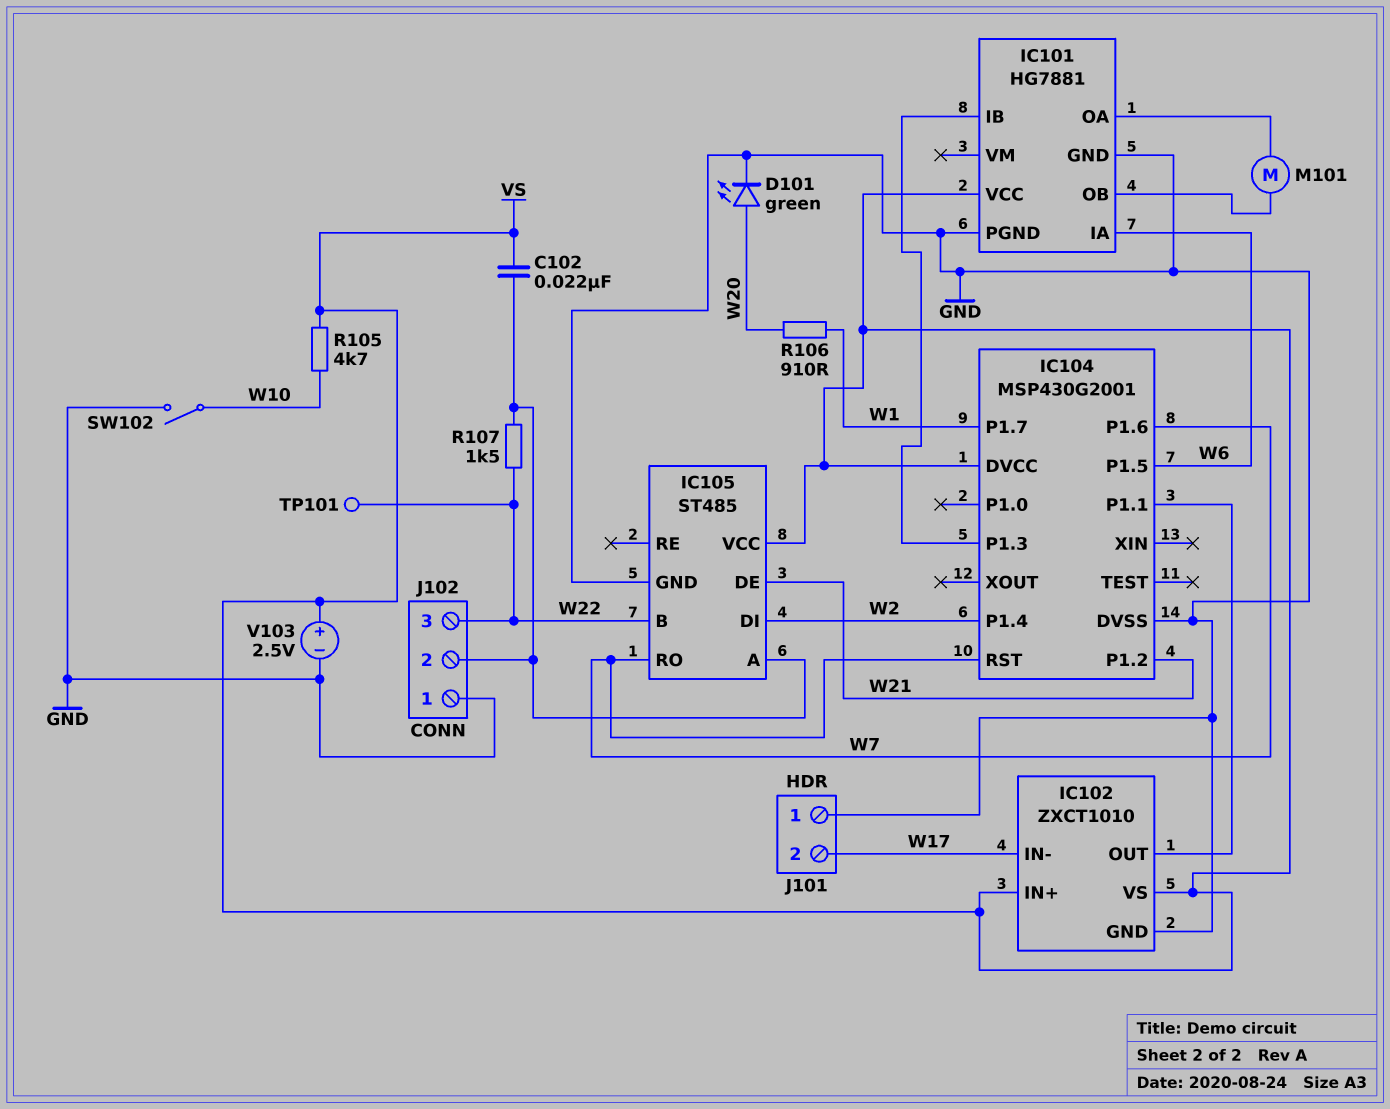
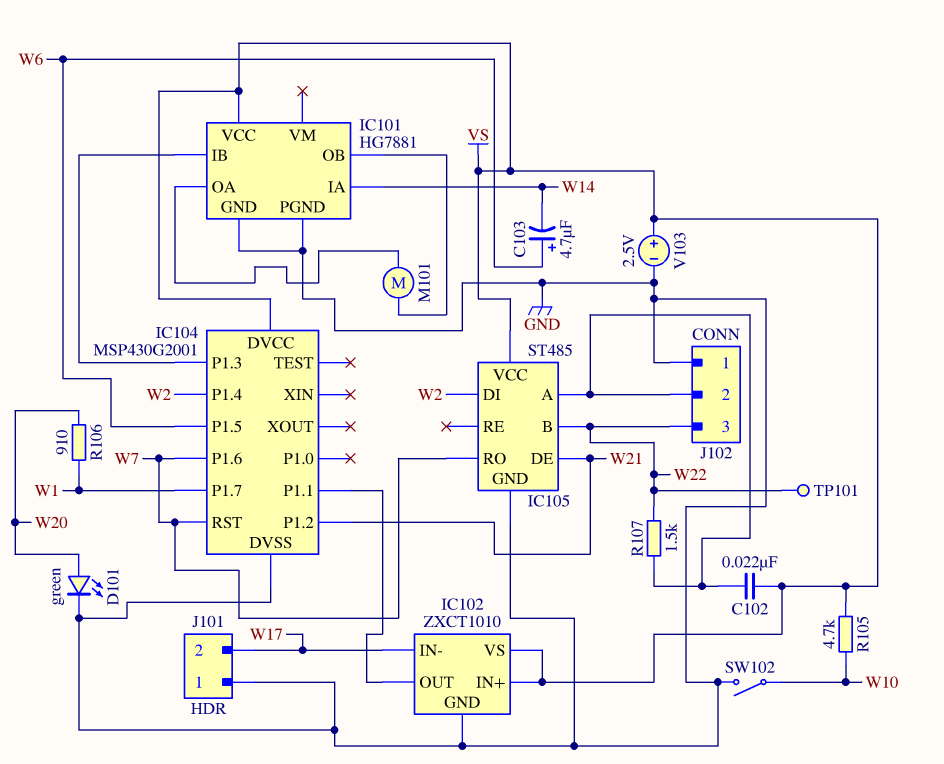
C103: none -> 4.7uF (plus W6, minus W14)
IC101 pin IA: W6 -> W14

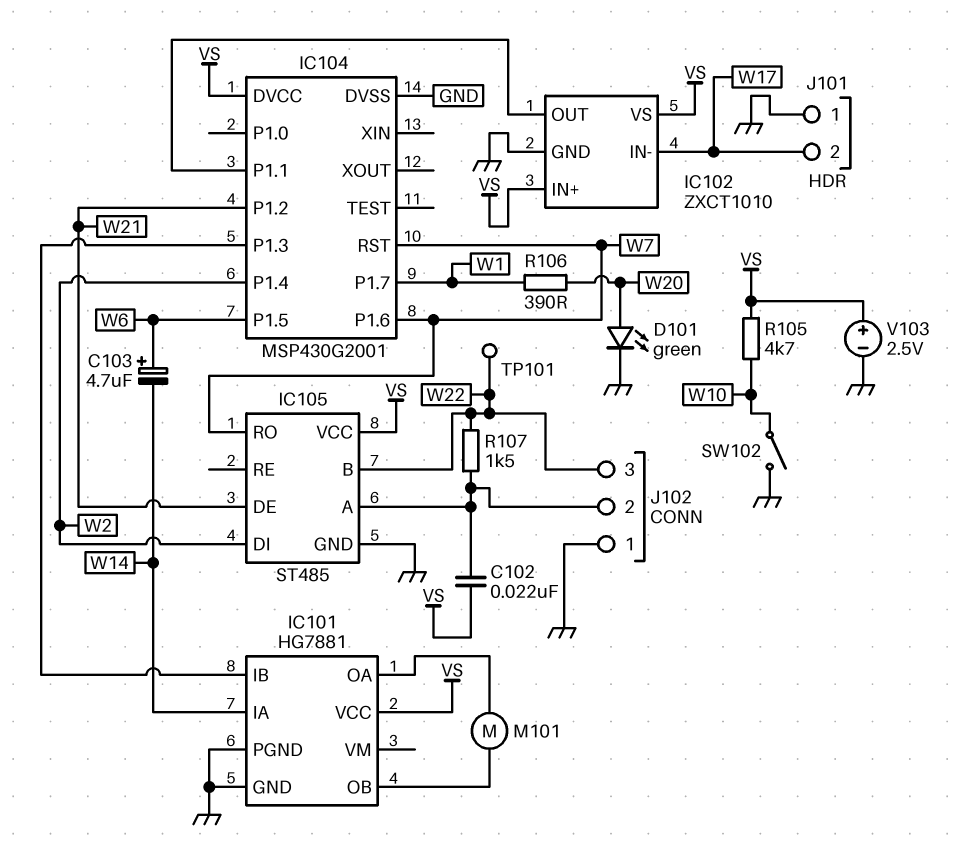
R106: 910 (W1, W20) -> 390 (W1, W20)

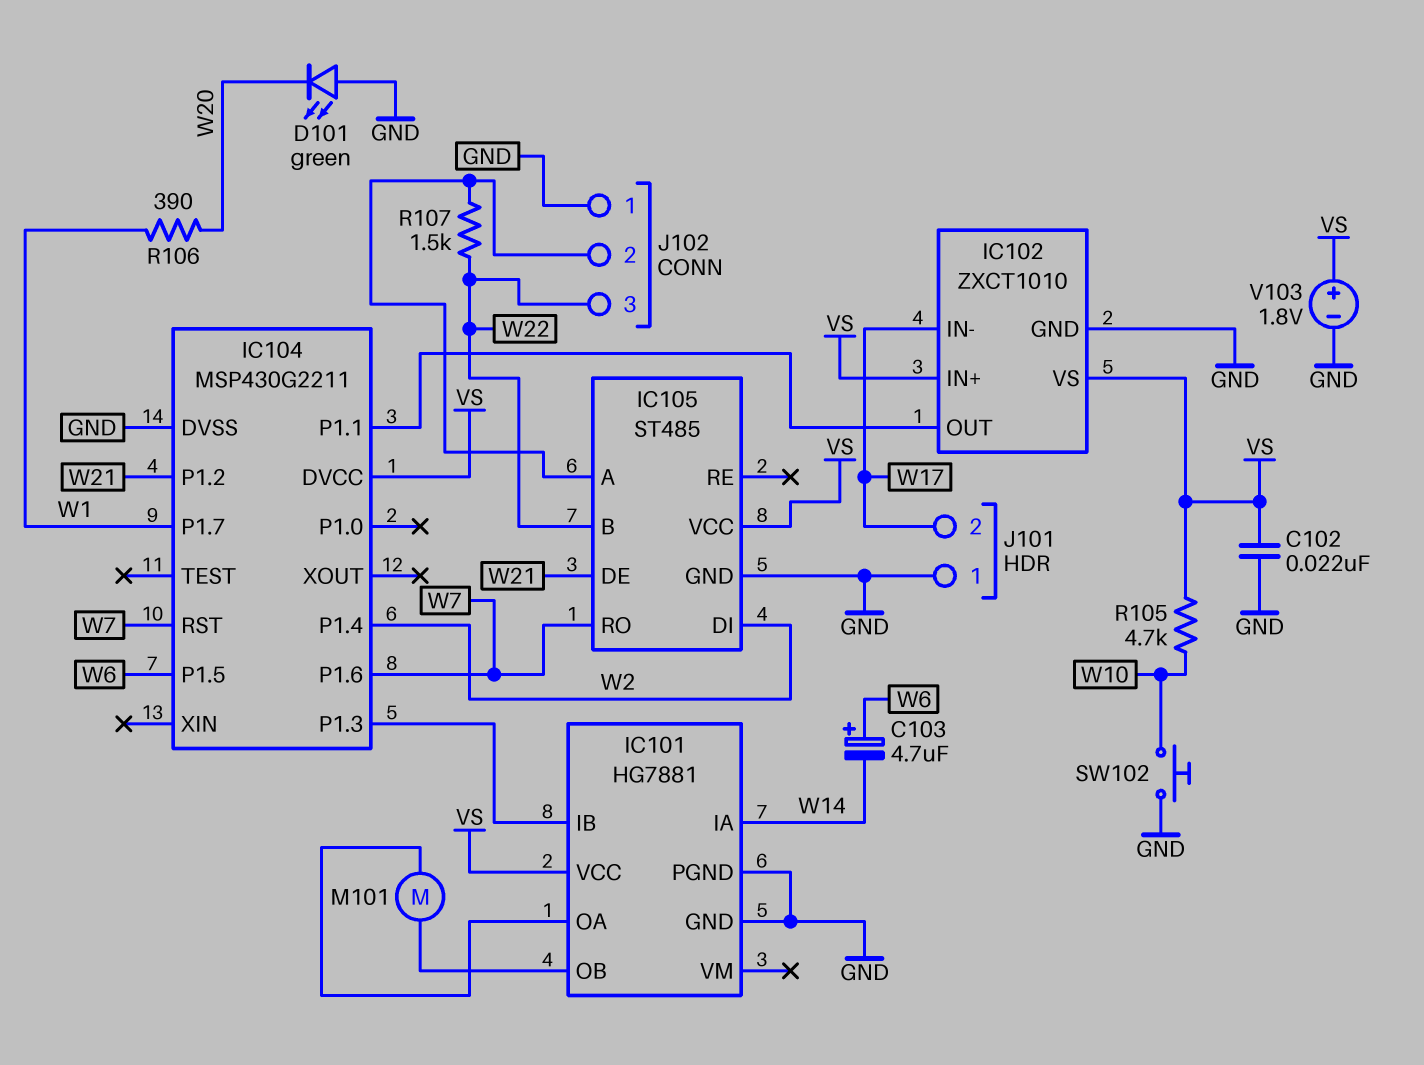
C102: 22nF (IC105/A, VS) -> 22nF (GND, VS)
D101: LED green (A W20, K GND) -> LED green (A GND, K W20)
IC104: MSP430G2001 -> MSP430G2211
SW102: switch (GND, W10) -> button (GND, W10)
TP101: test point (W22) -> none
V103: 2.5V (plus VS, minus GND) -> 1.8V (plus VS, minus GND)

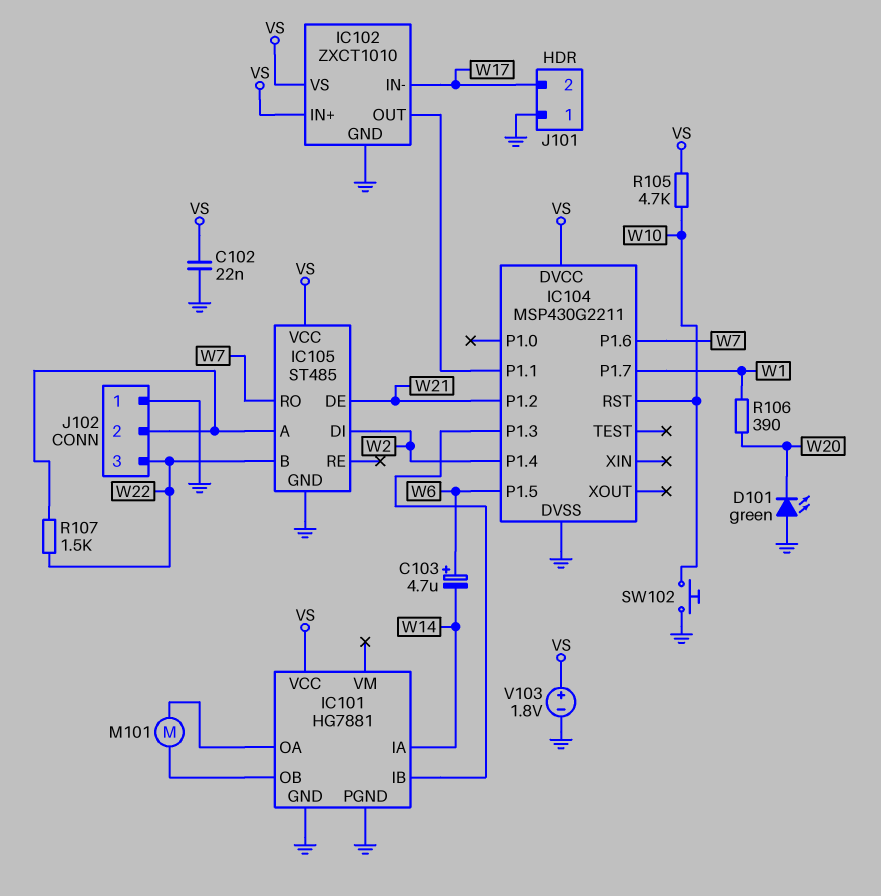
IC104 pin RST: W7 -> W10

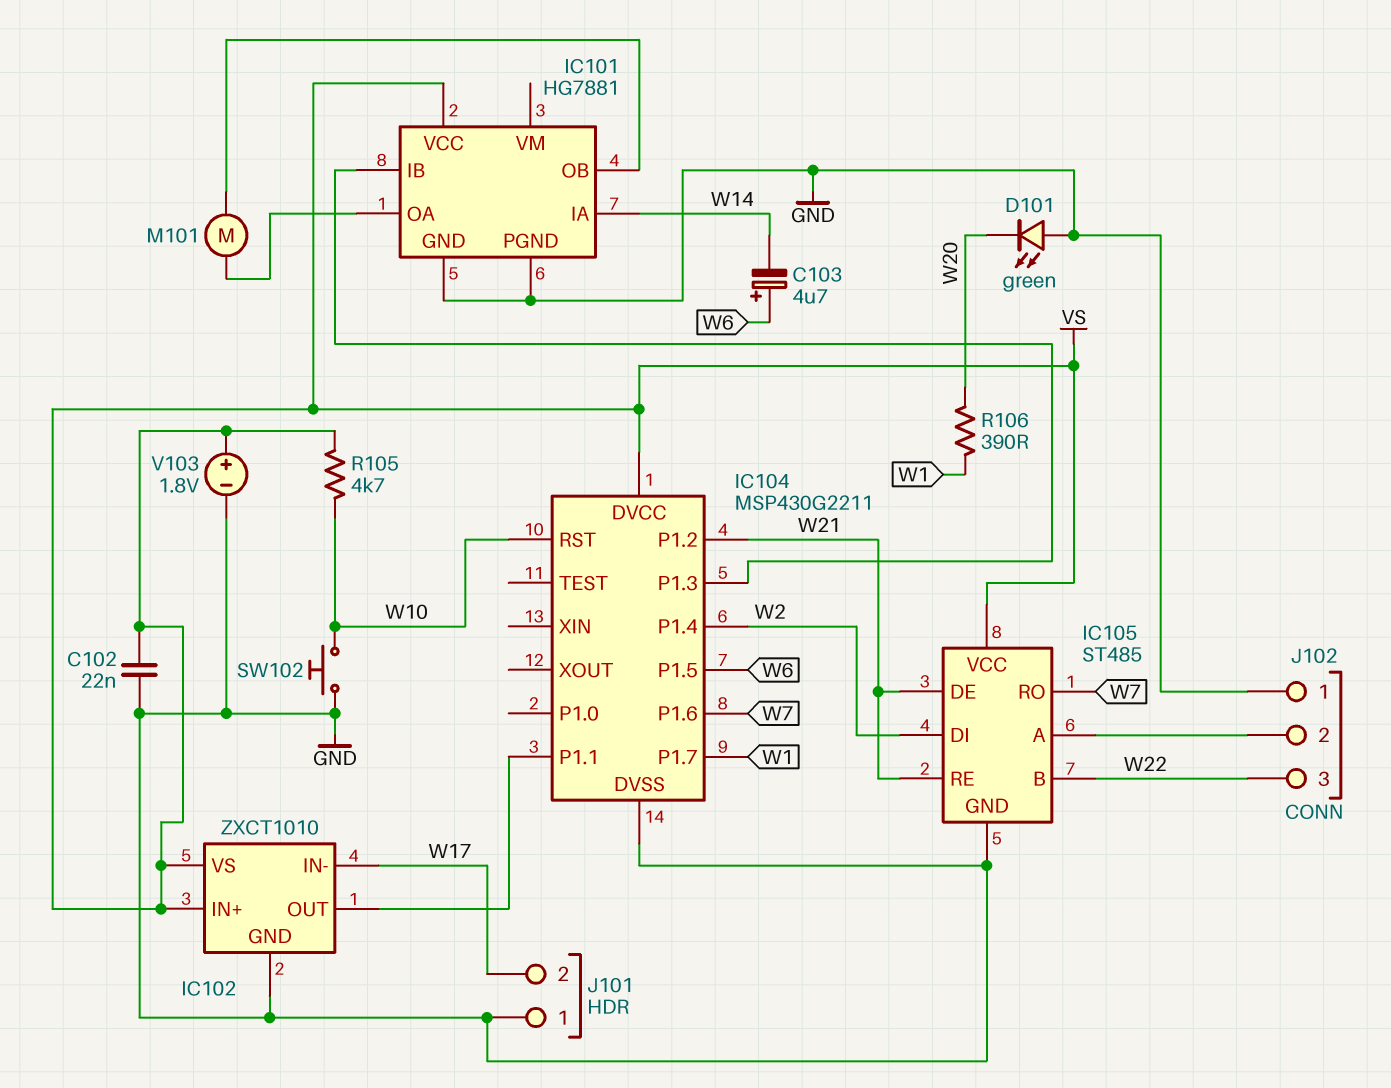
IC105 pin RE: none -> W21
R107: 1.5k (IC105/A, W22) -> none

